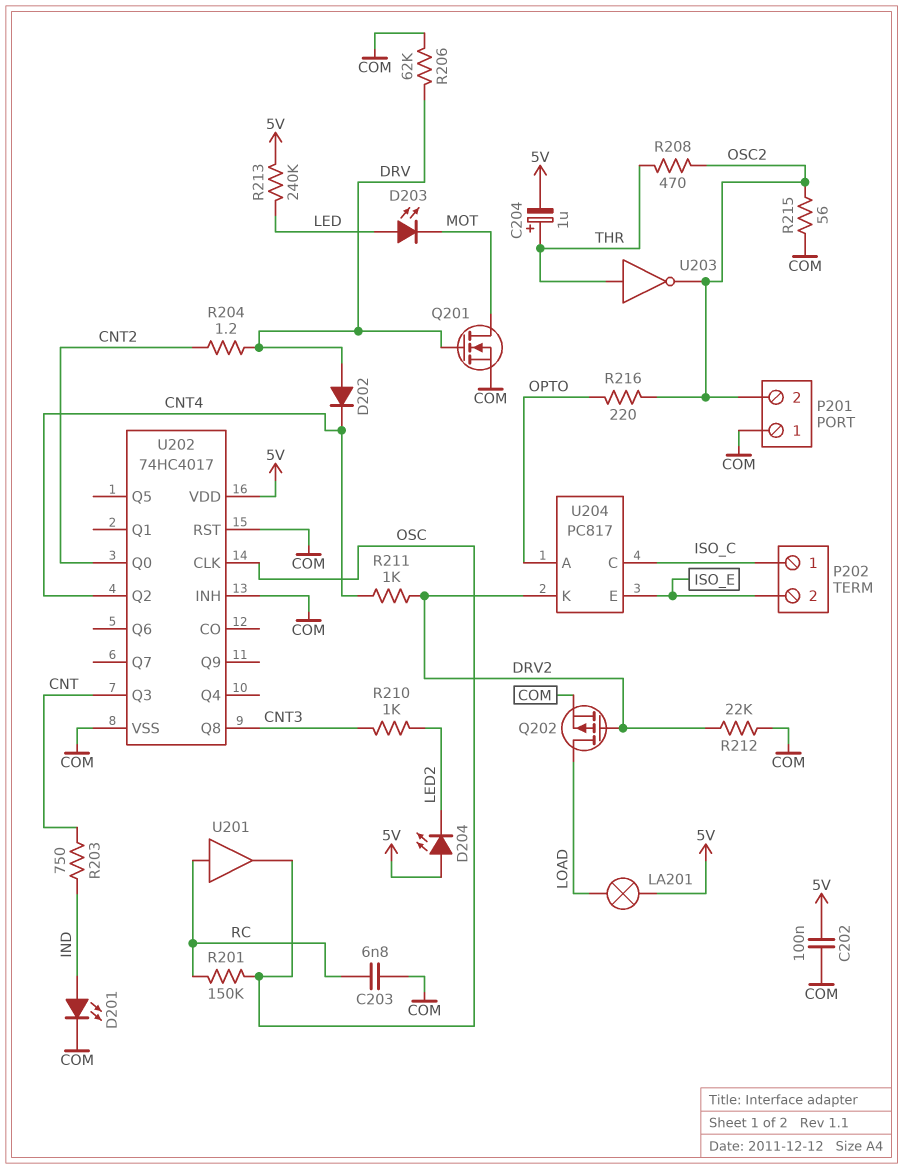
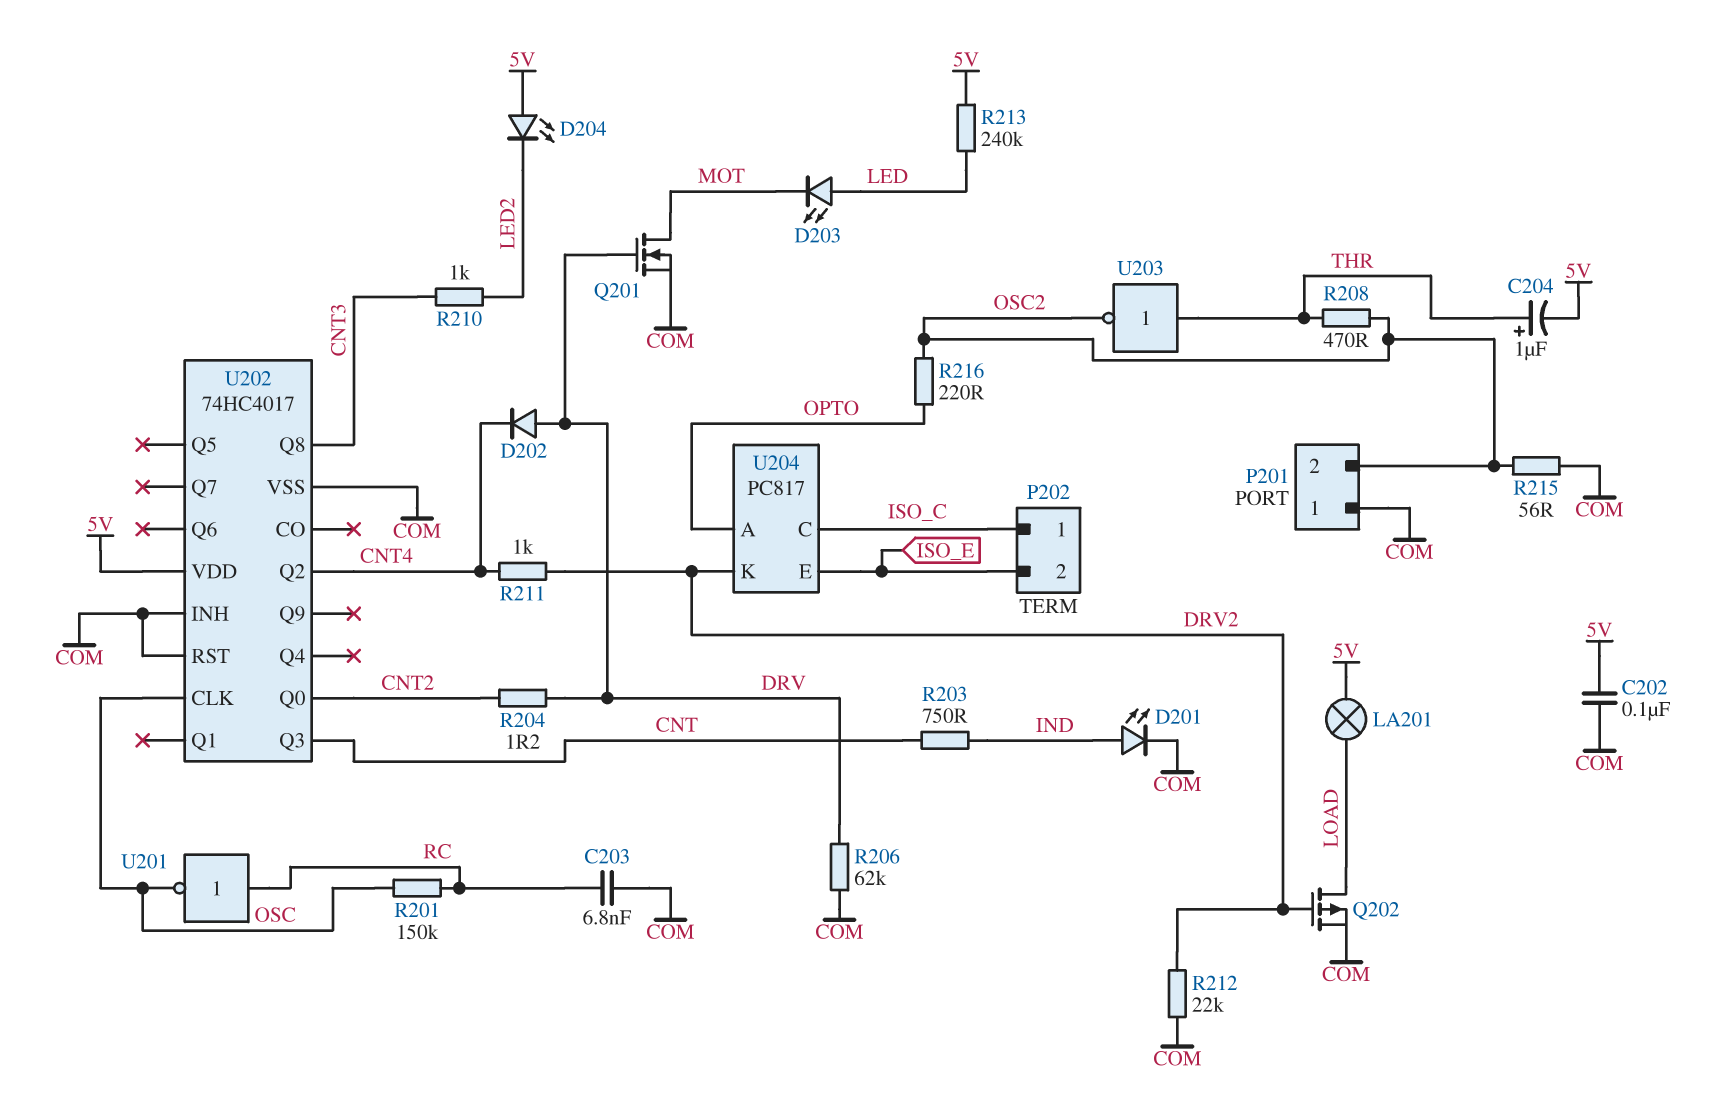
U201: buffer (in RC, out OSC) -> NOT (in RC, out OSC)

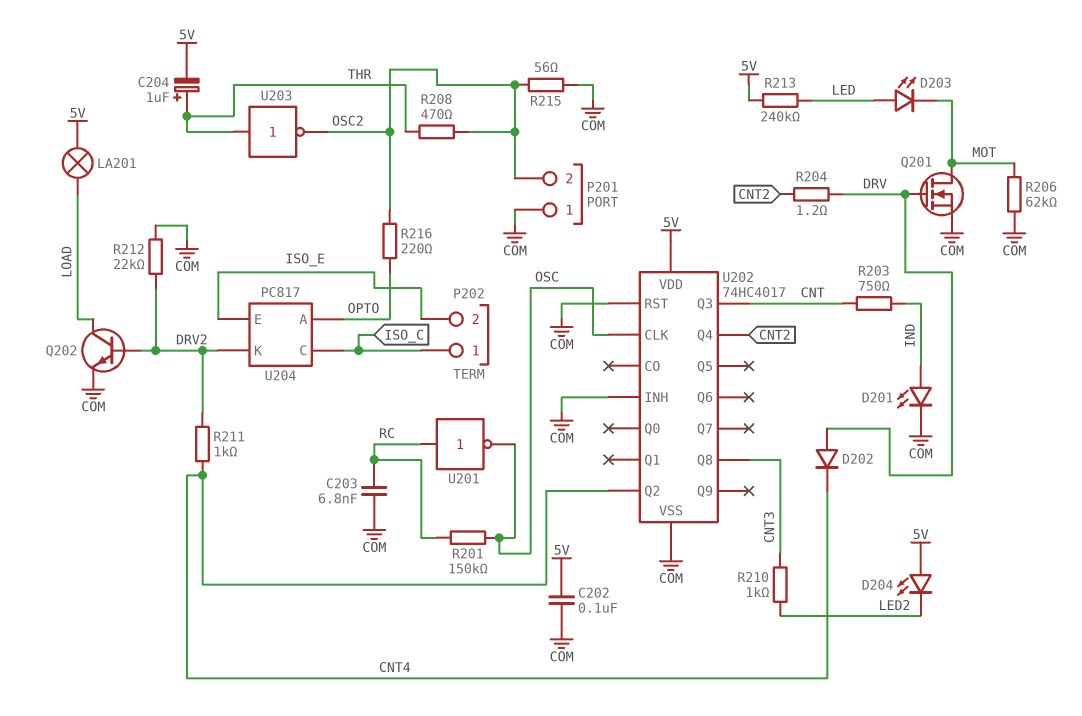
Q202: PMOS (G DRV2, D LOAD, S COM) -> NPN (B DRV2, C LOAD, E COM)
R206: 62k (COM, DRV) -> 62k (COM, MOT)
U202 pin Q0: CNT2 -> none
U202 pin Q4: none -> CNT2

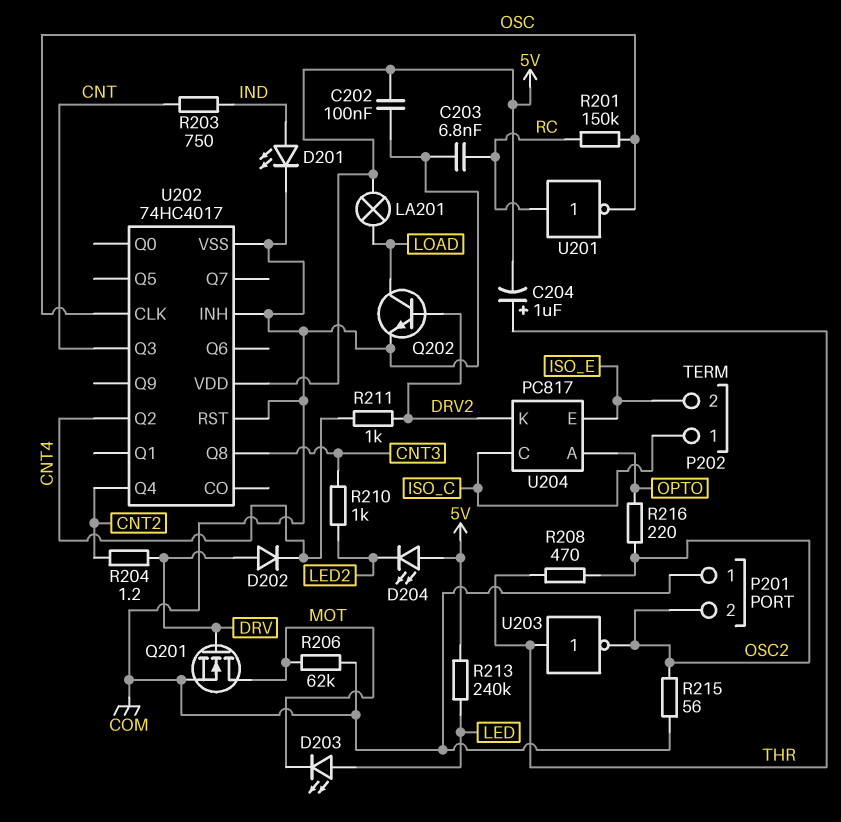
R212: 22k (COM, DRV2) -> none

